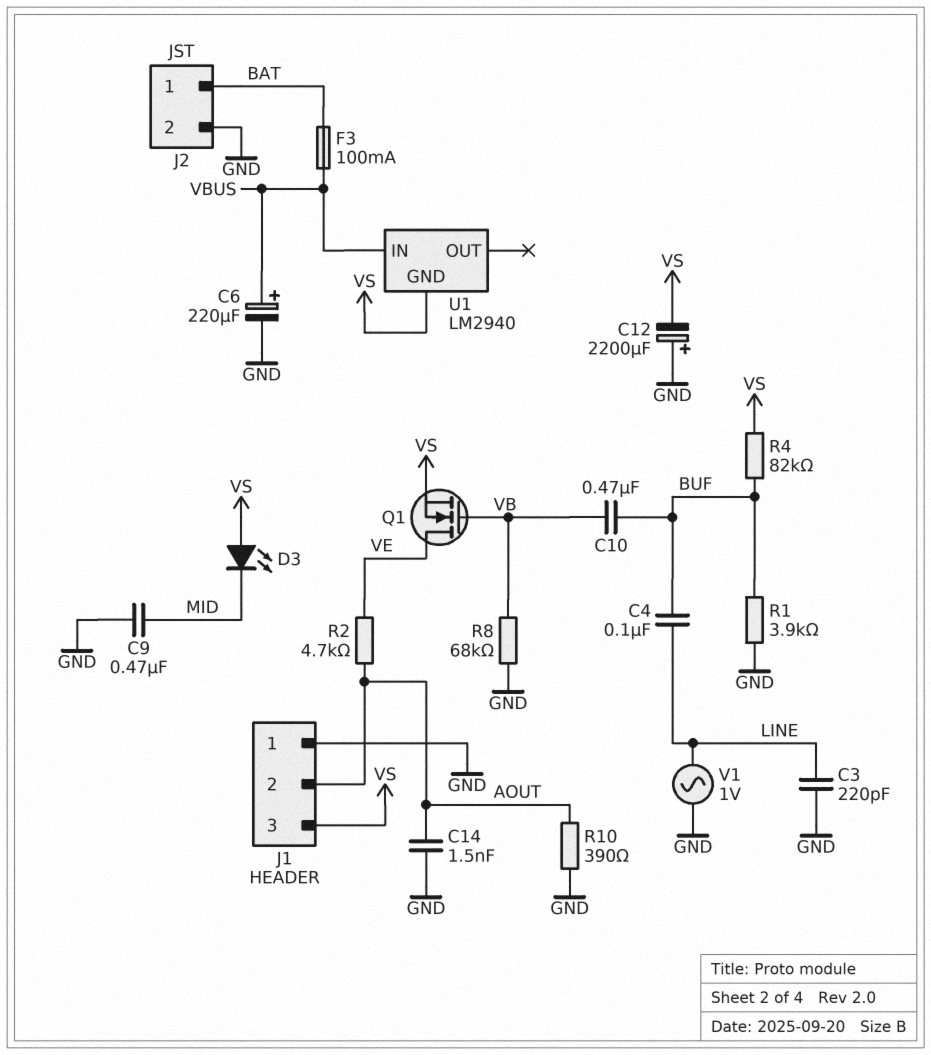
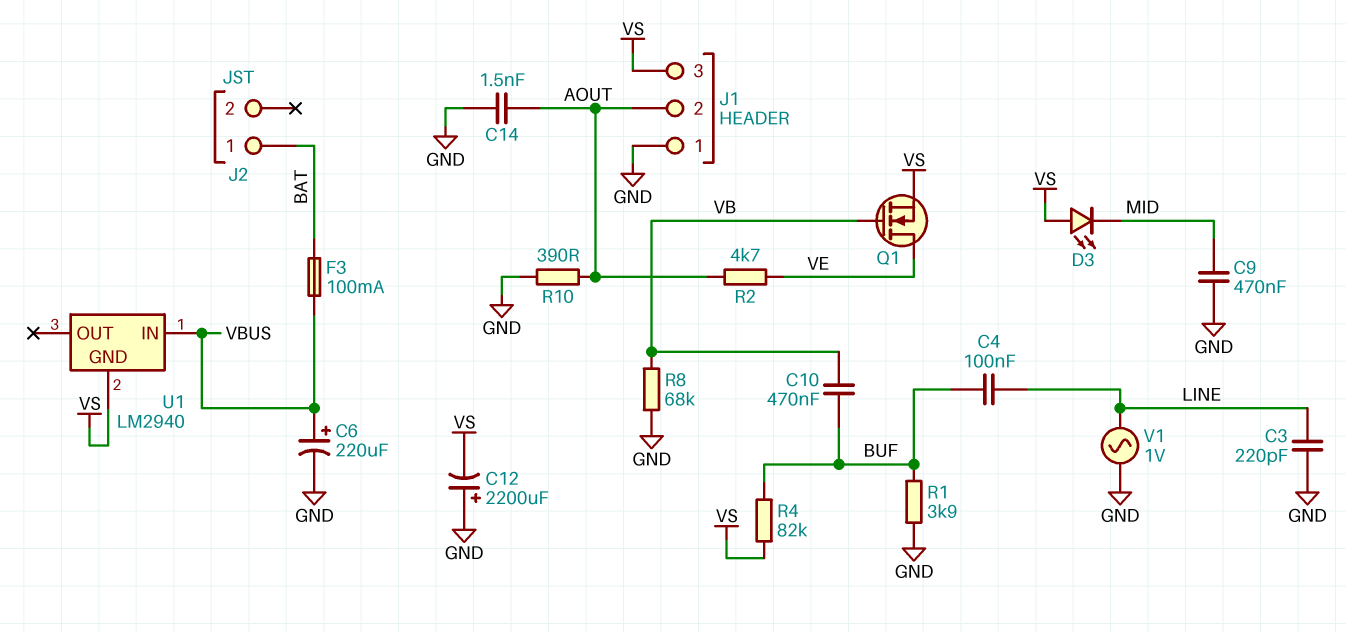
J2 pin 2: GND -> none

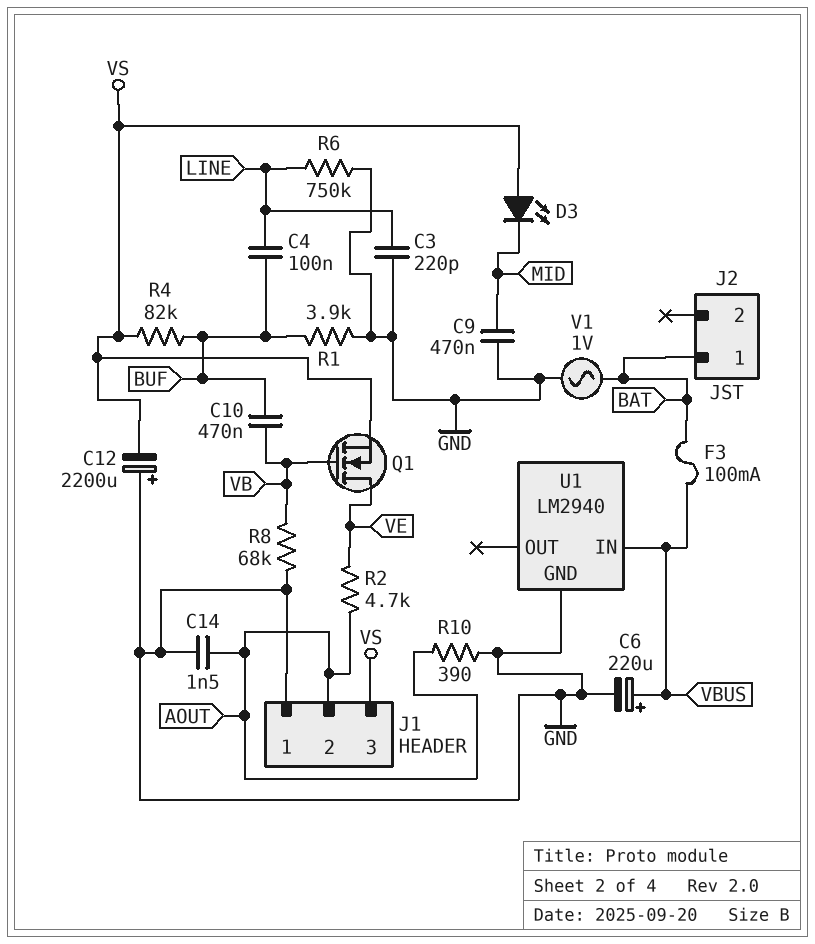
R6: none -> 750k (GND, LINE)
U1 pin GND: VS -> GND
V1: AC 1V (GND, LINE) -> AC 1V (BAT, GND)

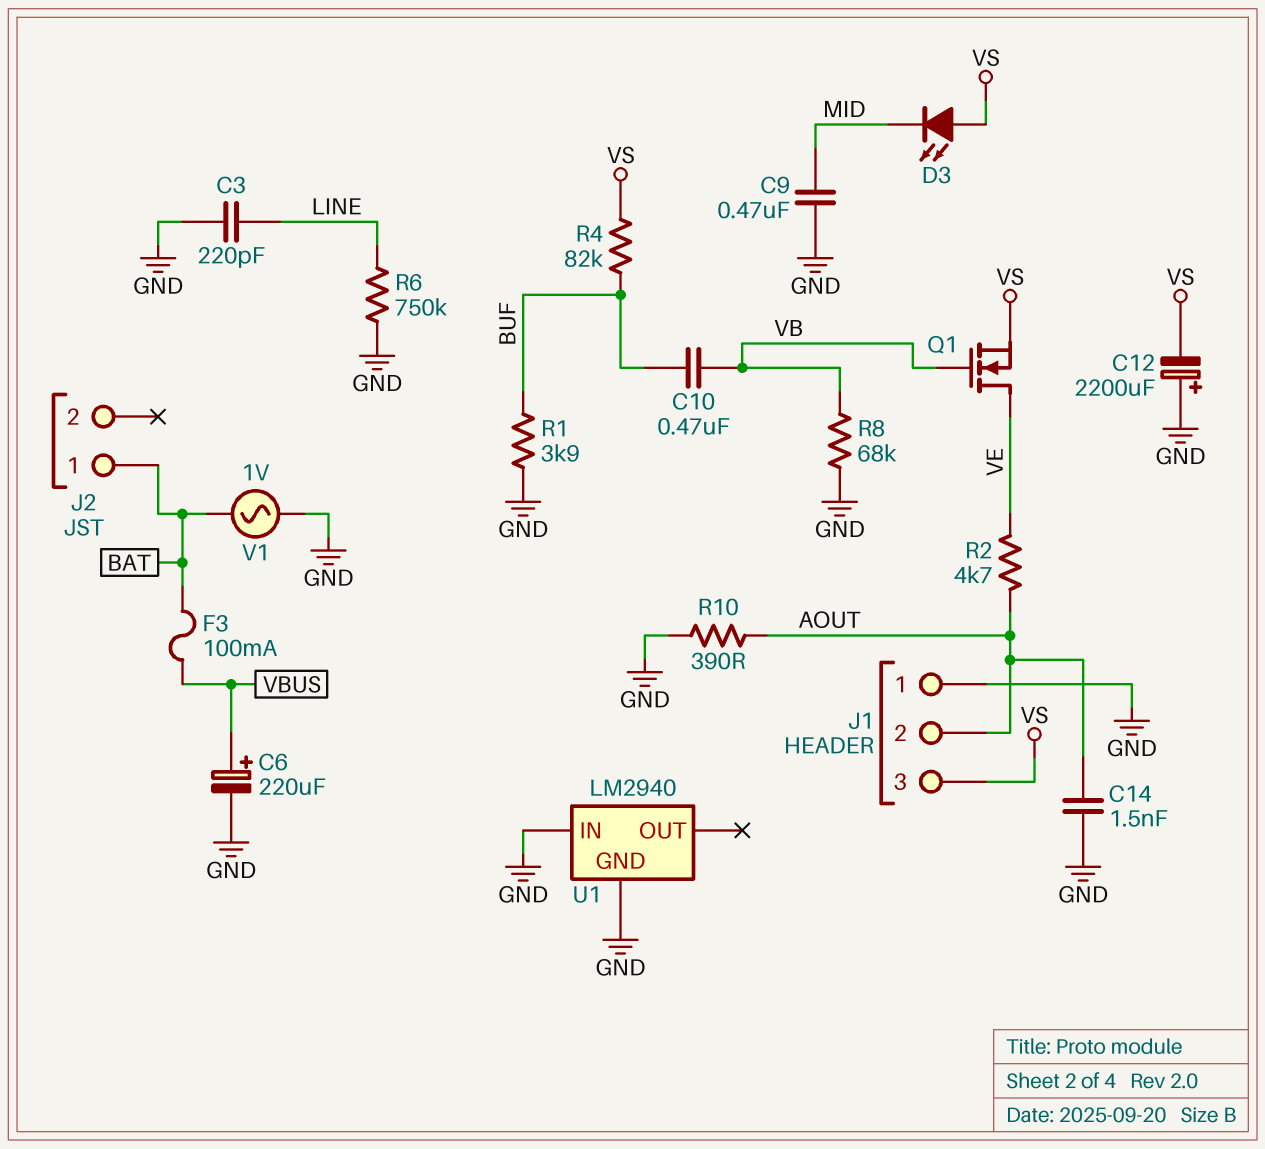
C4: 100nF (BUF, LINE) -> none
U1 pin IN: VBUS -> GND

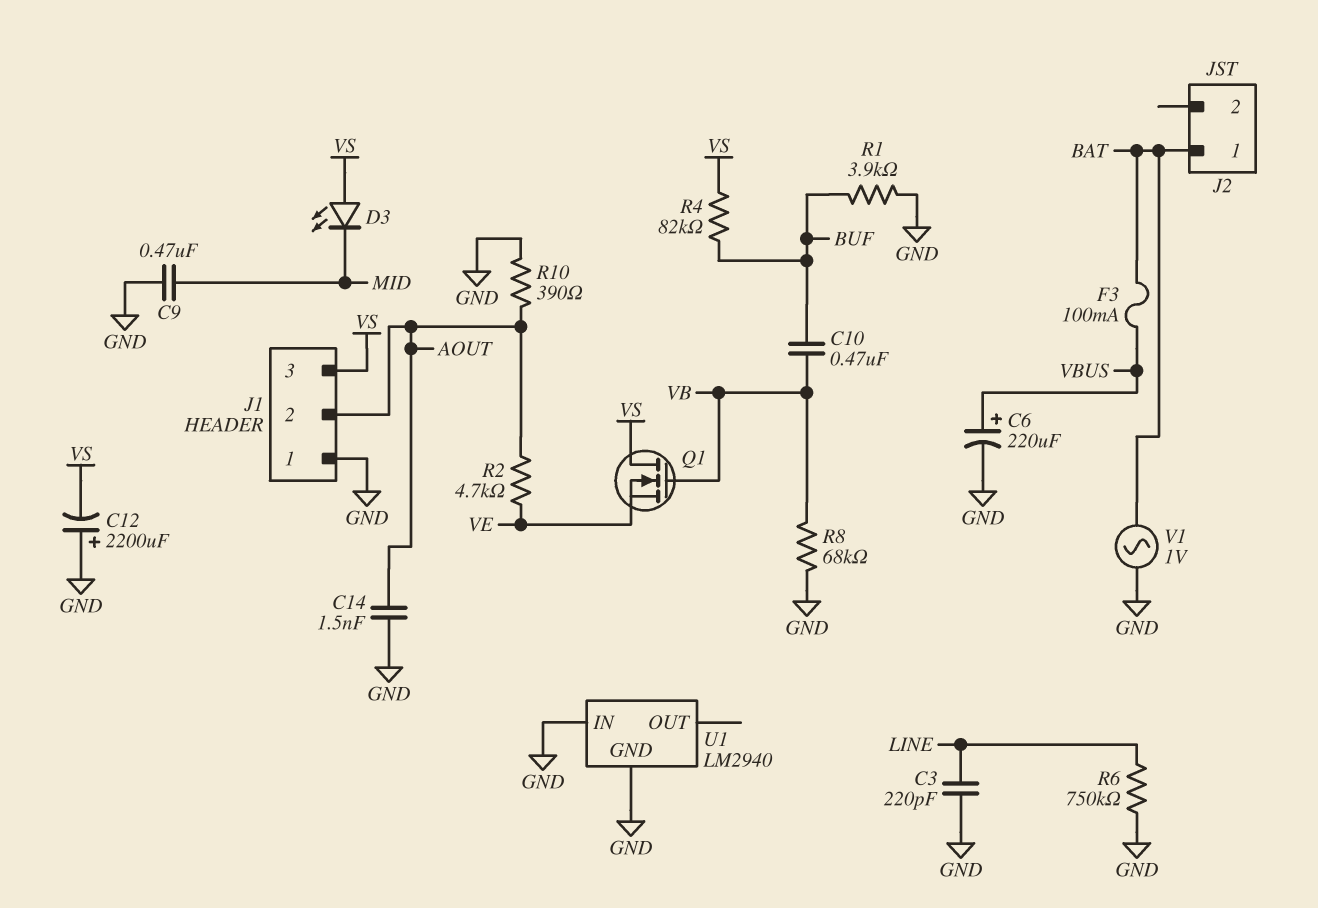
Q1: NMOS (G VB, D VE, S VS) -> NMOS (G VB, D VS, S VE)

